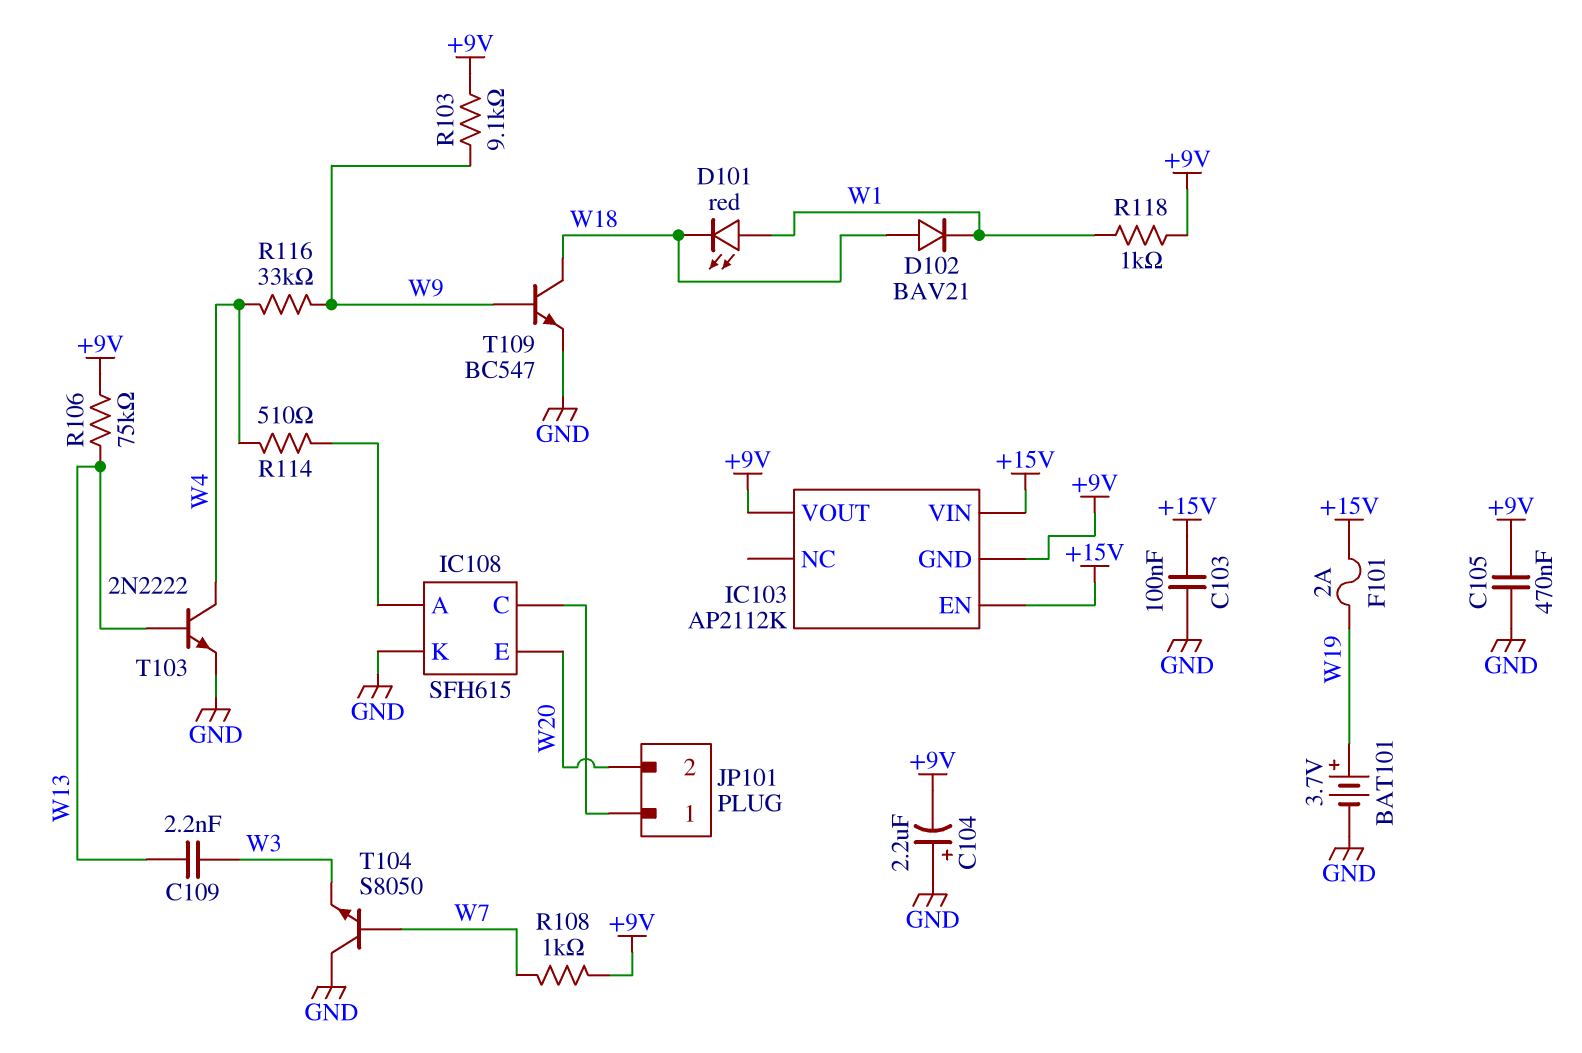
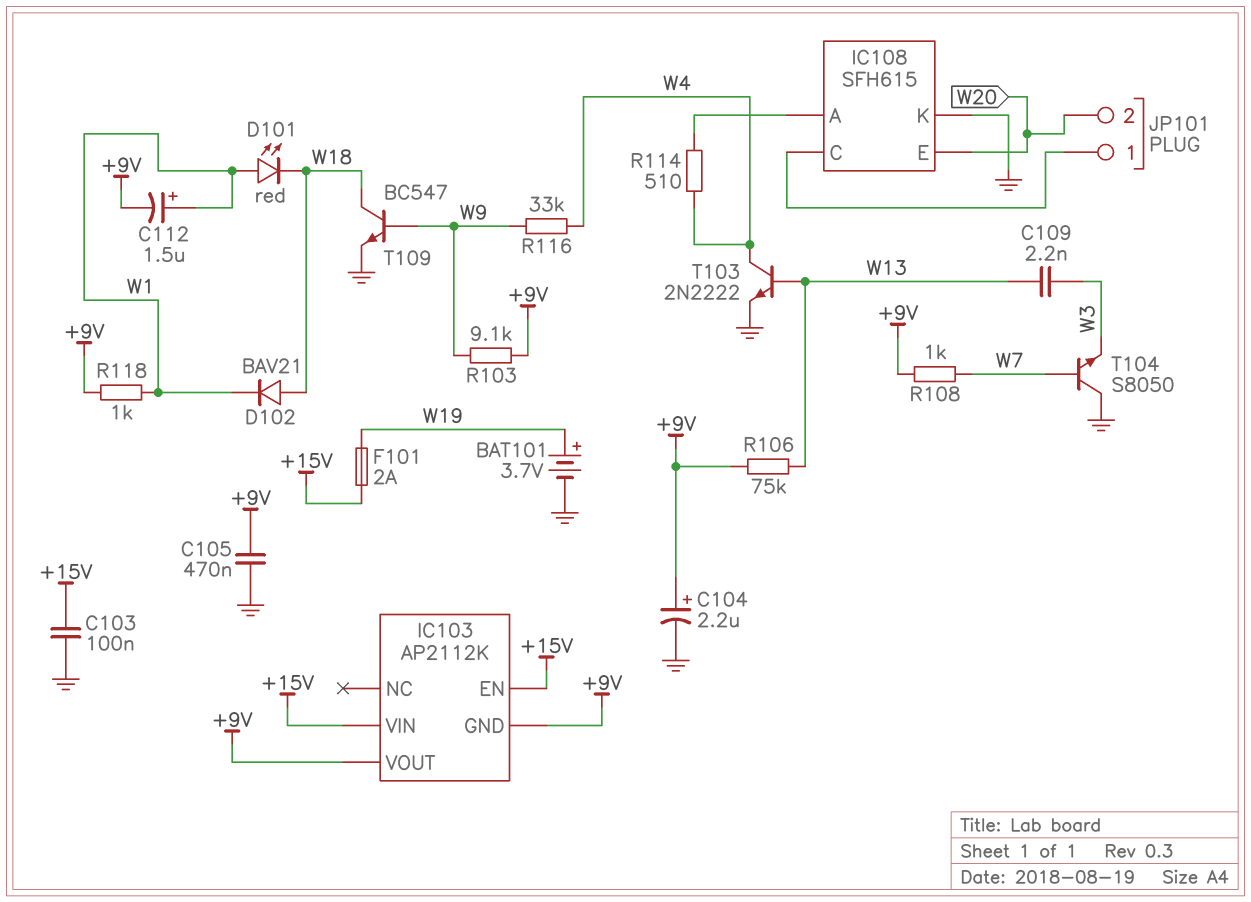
C104: 2.2uF (plus GND, minus +9V) -> 2.2uF (plus +9V, minus GND)
C112: none -> 1.5uF (plus W1, minus +9V)

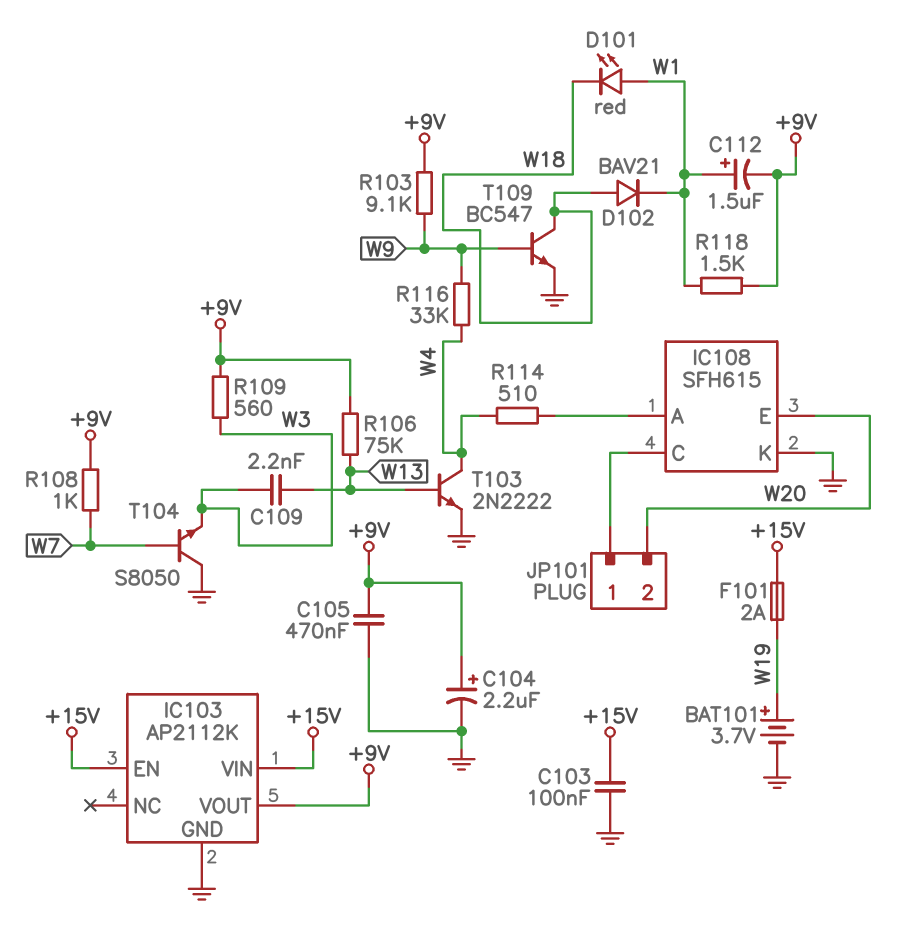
IC103 pin GND: +9V -> GND
R109: none -> 560 (+9V, W3)
R118: 1k (+9V, W1) -> 1.5k (+9V, W1)

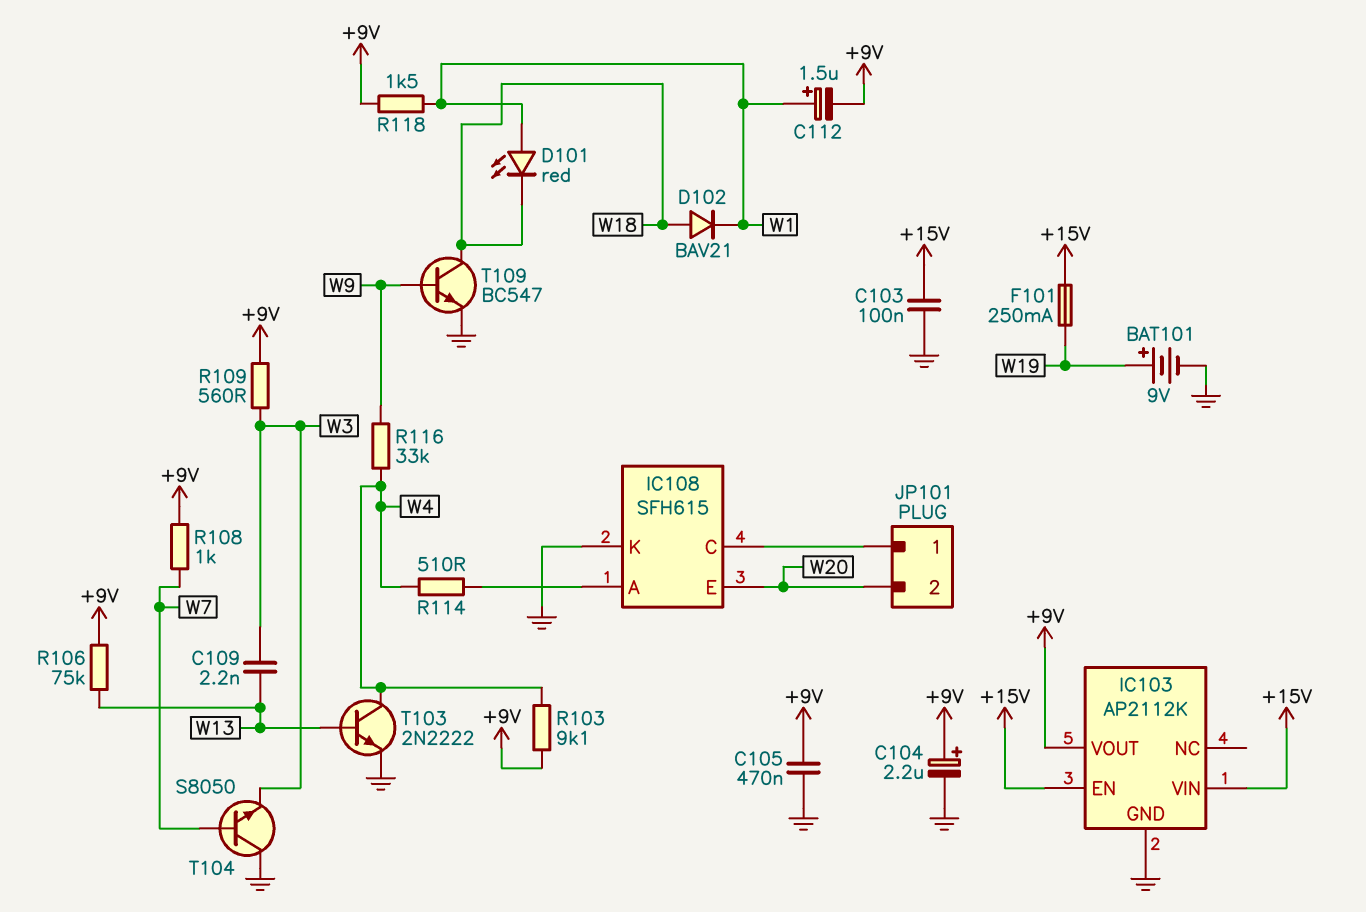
BAT101: 3.7V (plus W19, minus GND) -> 9V (plus W19, minus GND)
F101: 2A (+15V, W19) -> 250mA (+15V, W19)
R103: 9.1k (+9V, W9) -> 9.1k (+9V, W4)

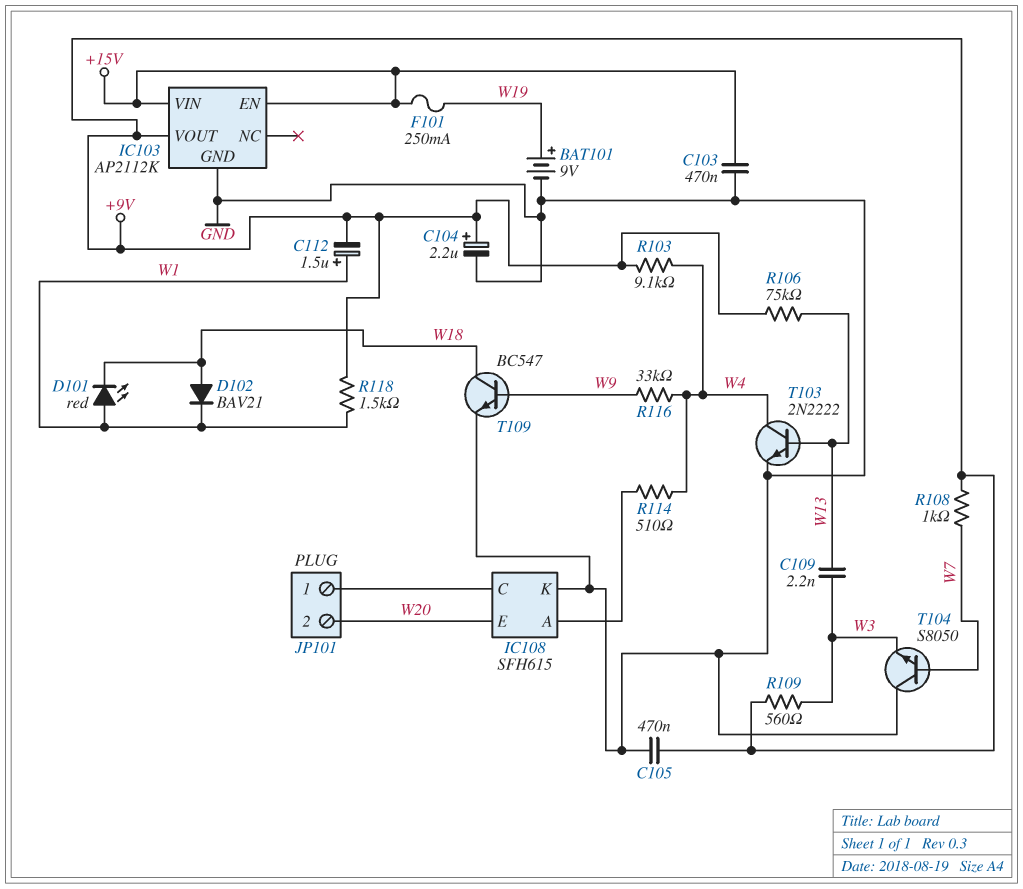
C103: 100nF (+15V, GND) -> 470nF (+15V, GND)

